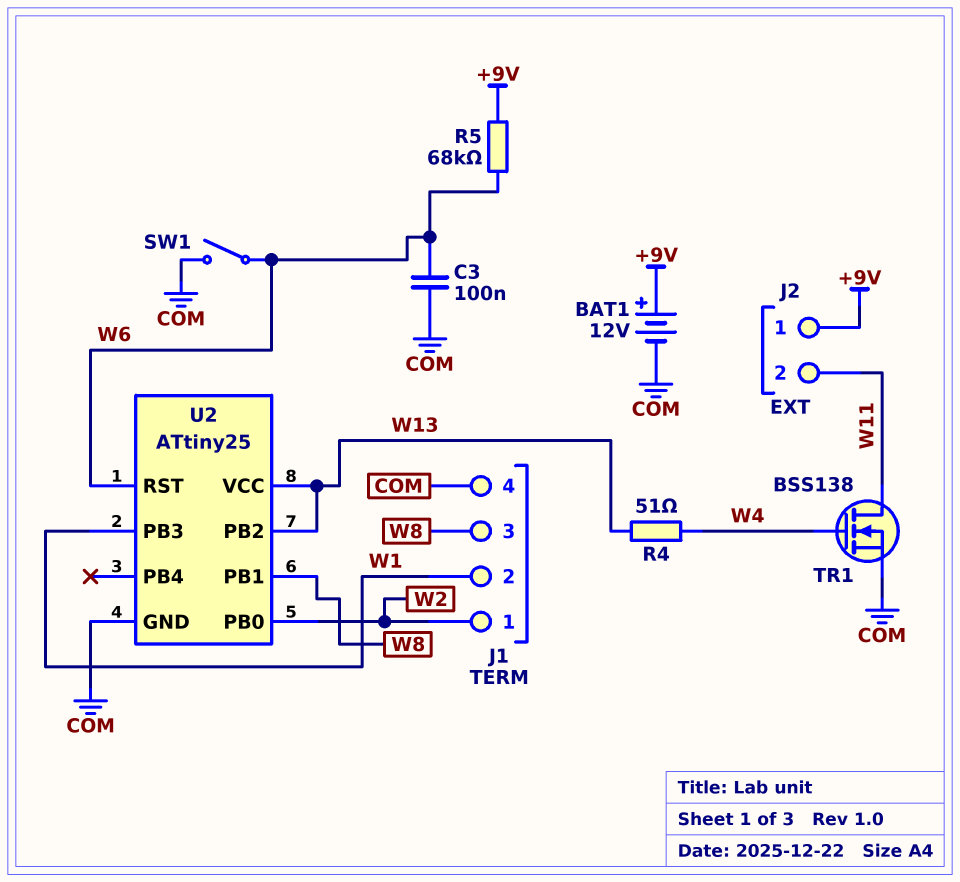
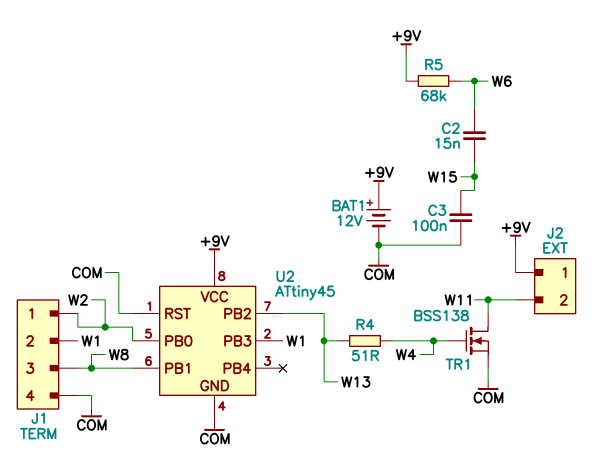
C2: none -> 15nF (W6, W15)
C3: 100nF (COM, W6) -> 100nF (COM, W15)
SW1: switch (COM, W6) -> none
U2: ATtiny25 -> ATtiny45
U2 pin RST: W6 -> COM
U2 pin VCC: W13 -> +9V

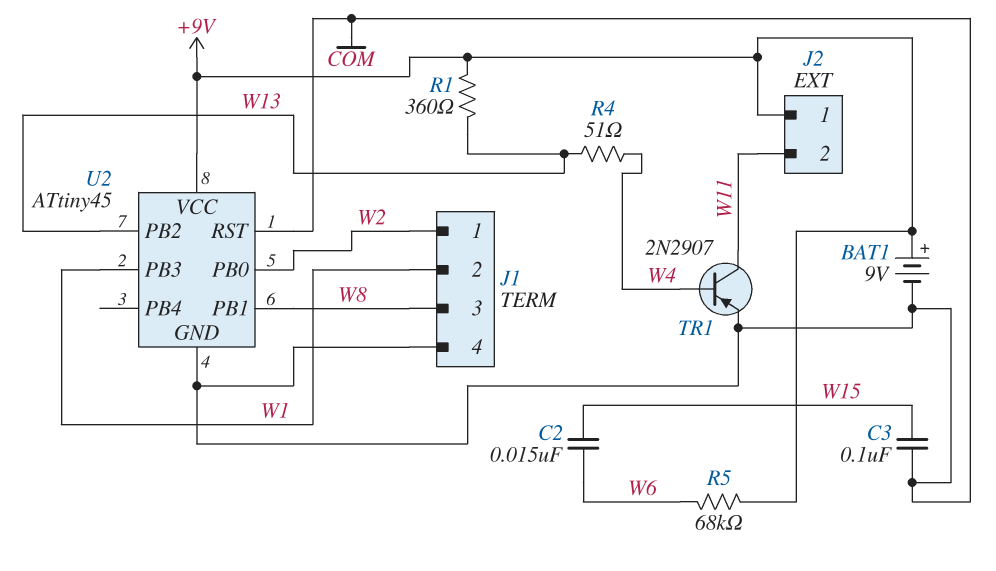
BAT1: 12V (plus +9V, minus COM) -> 9V (plus +9V, minus COM)
R1: none -> 360 (+9V, W13)
TR1: NMOS BSS138 (G W4, D W11, S COM) -> PNP 2N2907 (B W4, C W11, E COM)

